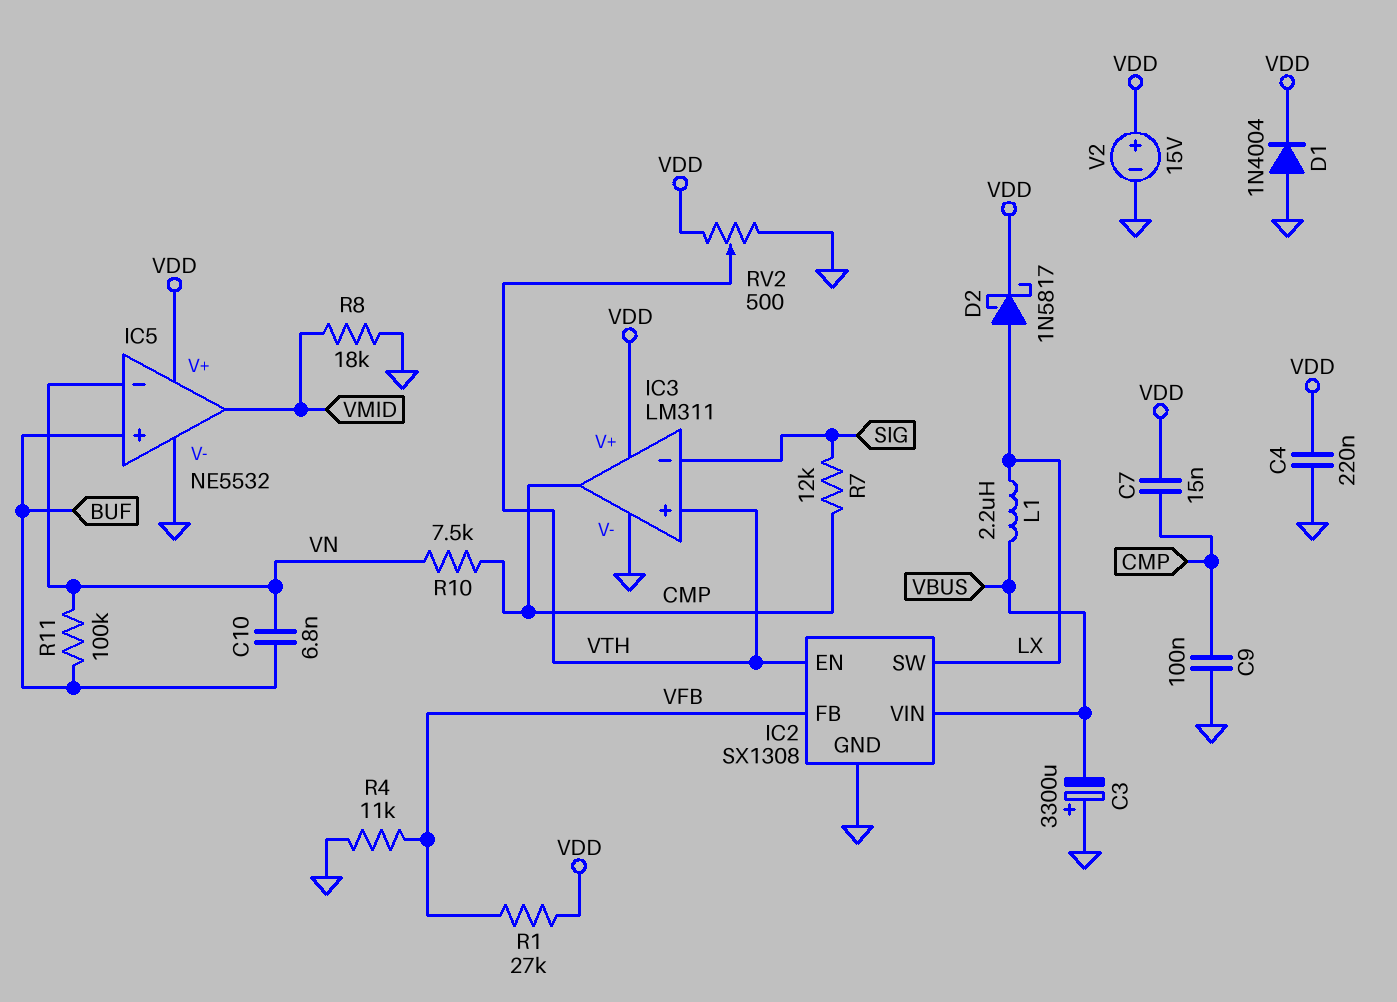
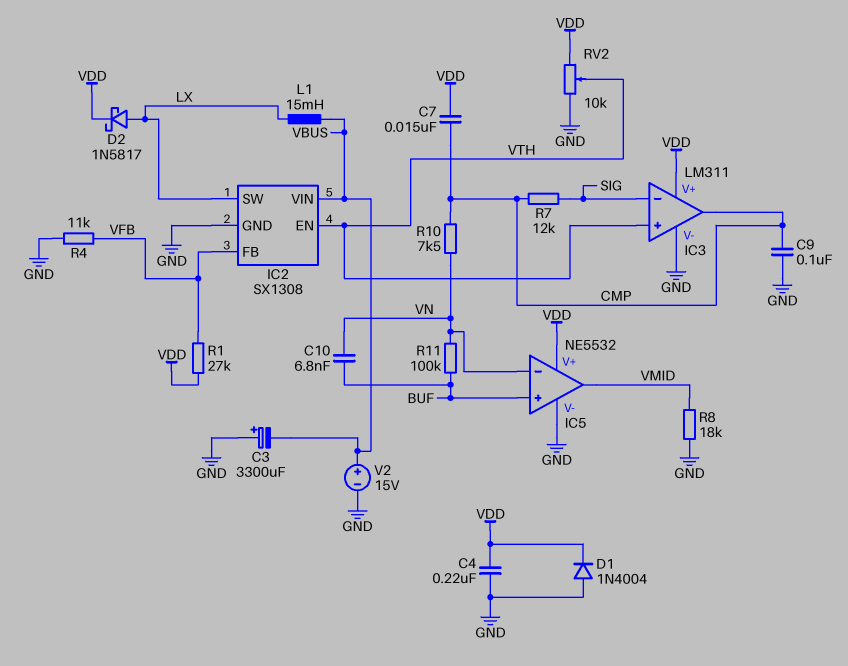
L1: 2.2uH (LX, VBUS) -> 15mH (LX, VBUS)
RV2: 500 (GND, VDD, wiper VTH) -> 10k (GND, VDD, wiper VTH)
V2: 15V (plus VDD, minus GND) -> 15V (plus VBUS, minus GND)

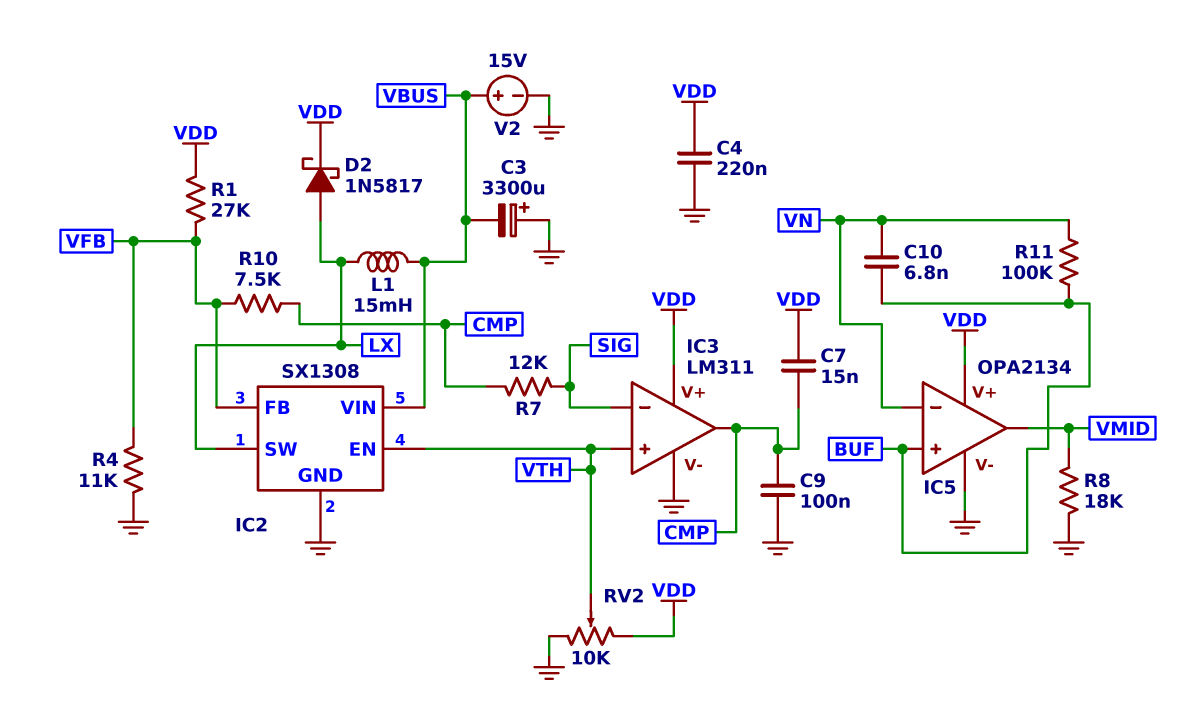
D1: diode 1N4004 (A GND, K VDD) -> none
IC5: NE5532 -> OPA2134
R10: 7.5k (CMP, VN) -> 7.5k (CMP, VFB)

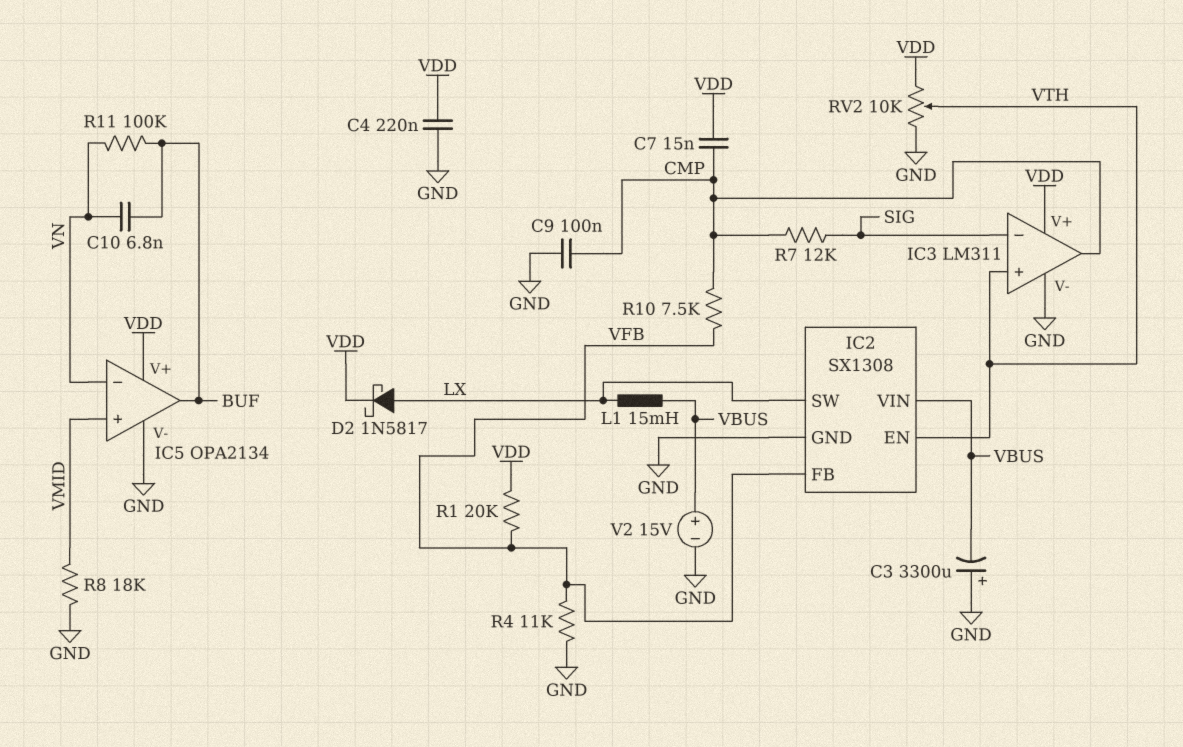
IC5 pin in+: BUF -> VMID
IC5 pin out: VMID -> BUF
R1: 27k (VDD, VFB) -> 20k (VDD, VFB)

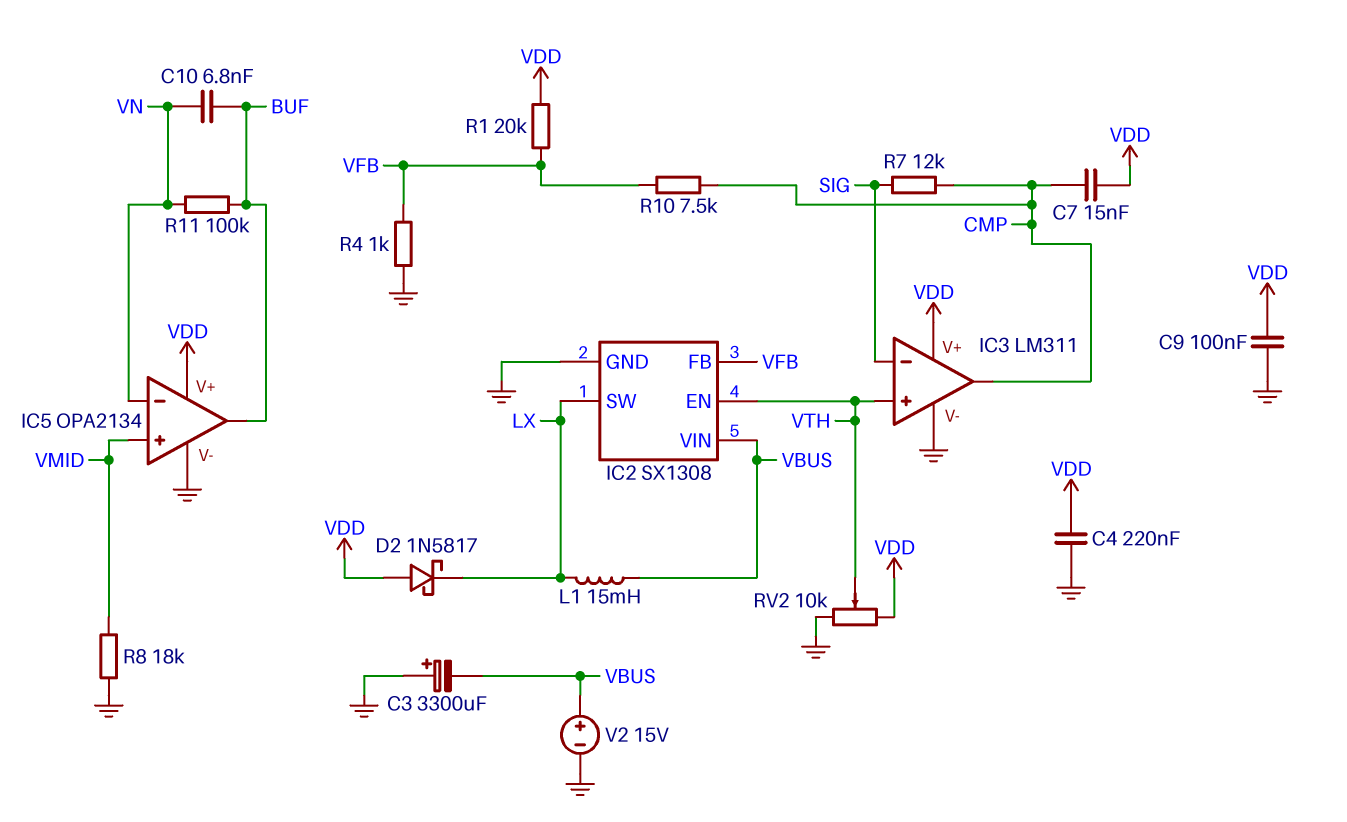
C9: 100nF (CMP, GND) -> 100nF (GND, VDD)
D2: schottky 1N5817 (A LX, K VDD) -> schottky 1N5817 (A VDD, K LX)
R4: 11k (GND, VFB) -> 1k (GND, VFB)

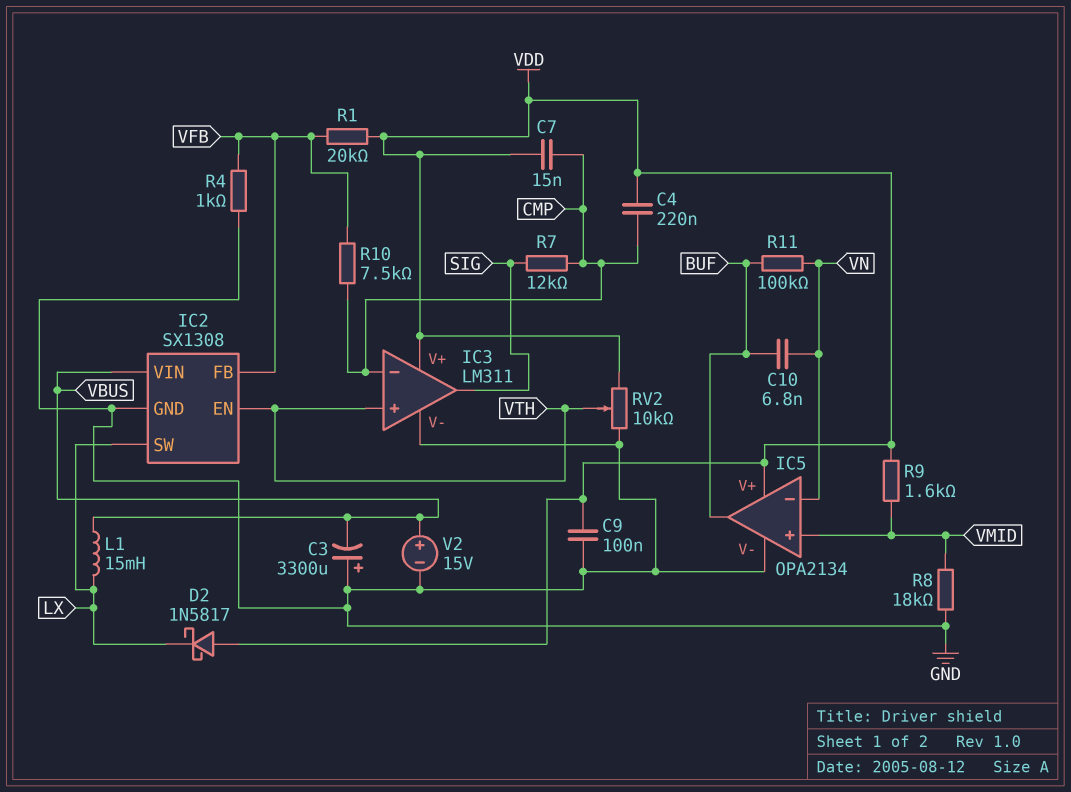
C4: 220nF (GND, VDD) -> 220nF (CMP, VDD)
IC3 pin in-: SIG -> CMP
IC3 pin out: CMP -> SIG
R9: none -> 1.6k (VDD, VMID)

